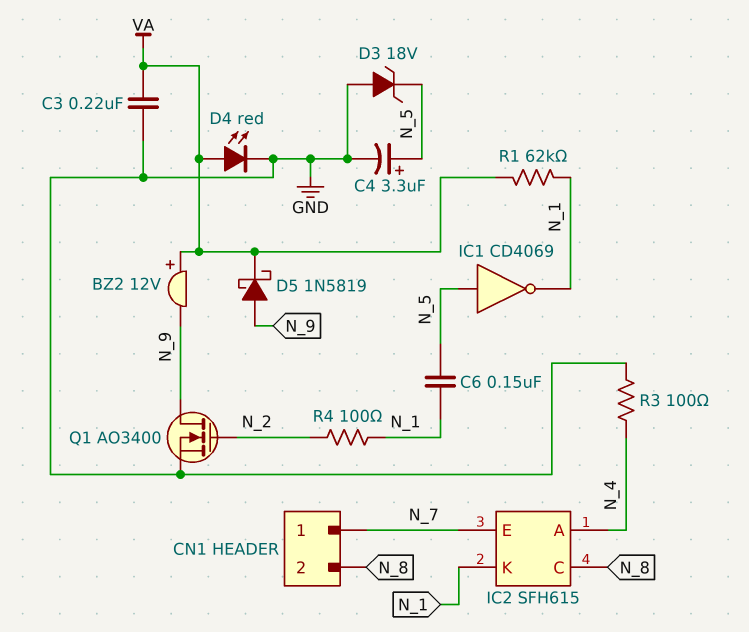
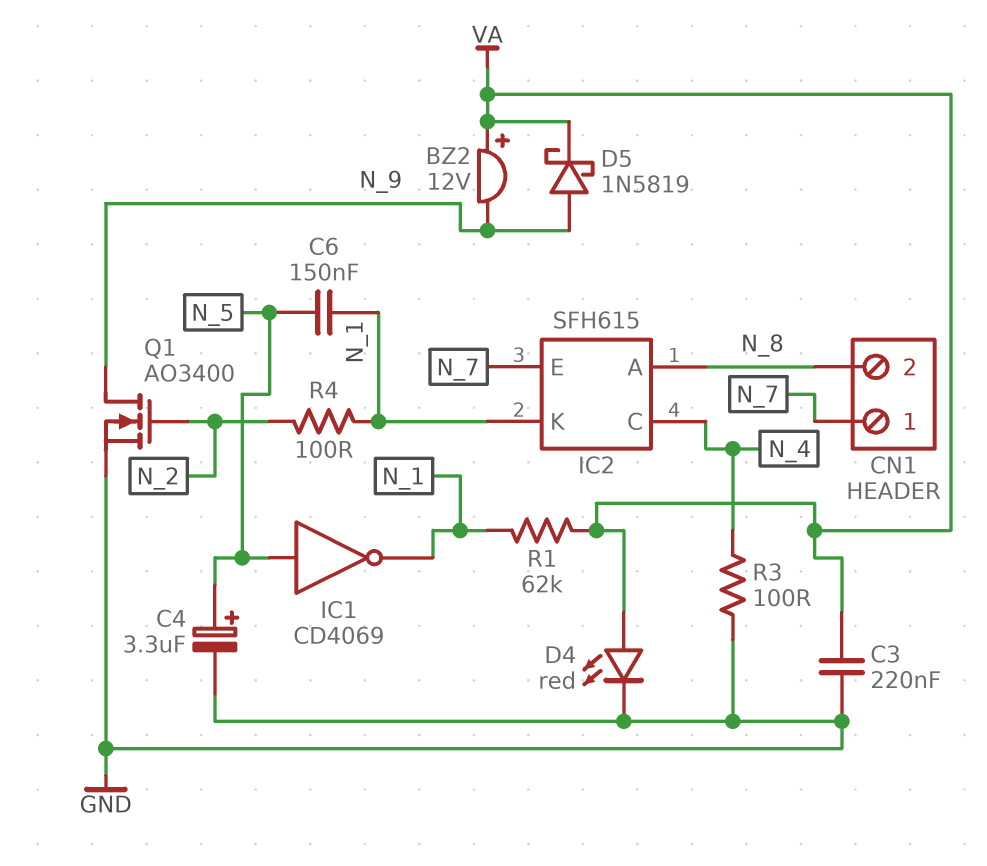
D3: zener 18V (A GND, K N_5) -> none
IC2 pin A: N_4 -> N_8
IC2 pin C: N_8 -> N_4

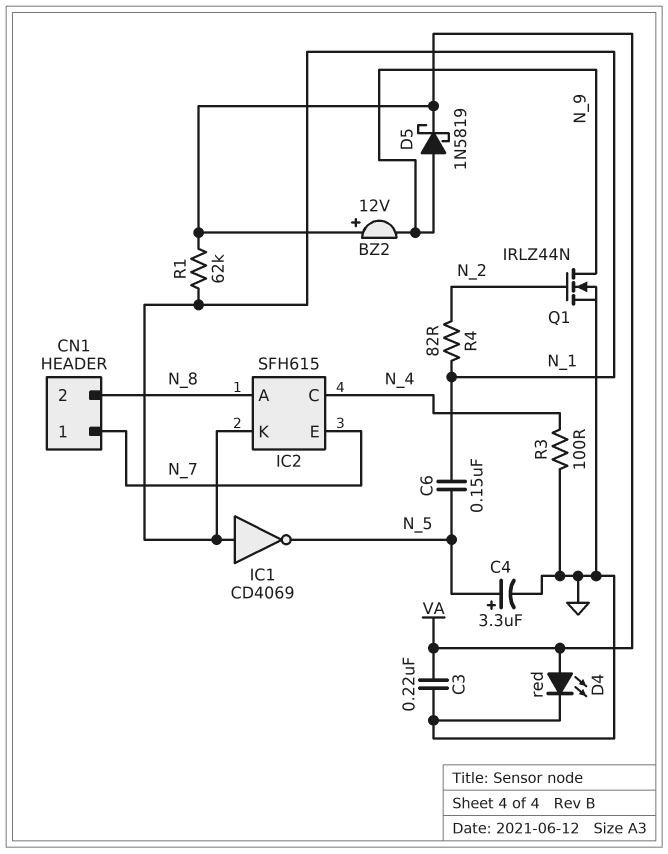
IC1: NOT CD4069 (in N_5, out N_1) -> NOT CD4069 (in N_1, out N_5)
Q1: NMOS AO3400 (G N_2, D N_9, S GND) -> NMOS IRLZ44N (G N_2, D N_9, S GND)
R4: 100 (N_1, N_2) -> 82 (N_1, N_2)

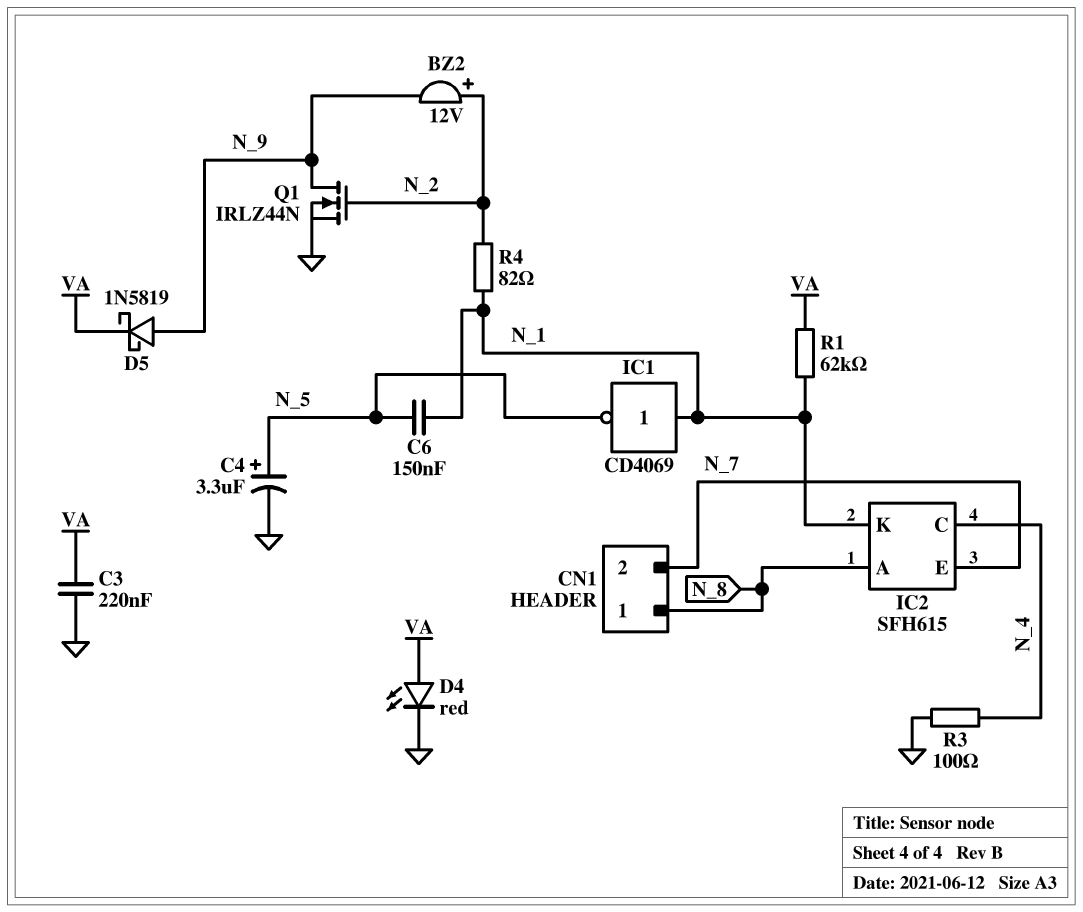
BZ2: buzzer 12V (plus VA, minus N_9) -> buzzer 12V (plus N_2, minus N_9)
CN1 pin 1: N_7 -> N_8
CN1 pin 2: N_8 -> N_7

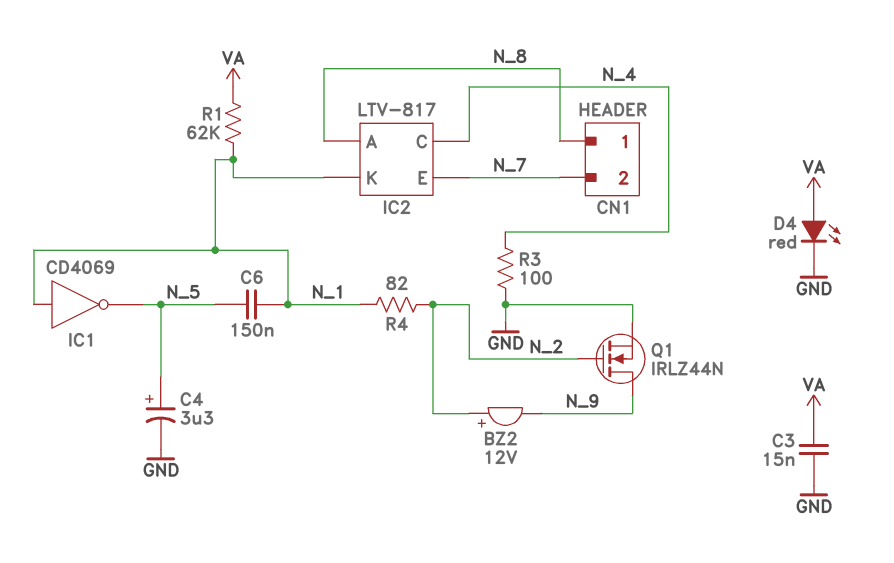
C3: 220nF (GND, VA) -> 15nF (GND, VA)
D5: schottky 1N5819 (A N_9, K VA) -> none
IC2: SFH615 -> LTV-817

